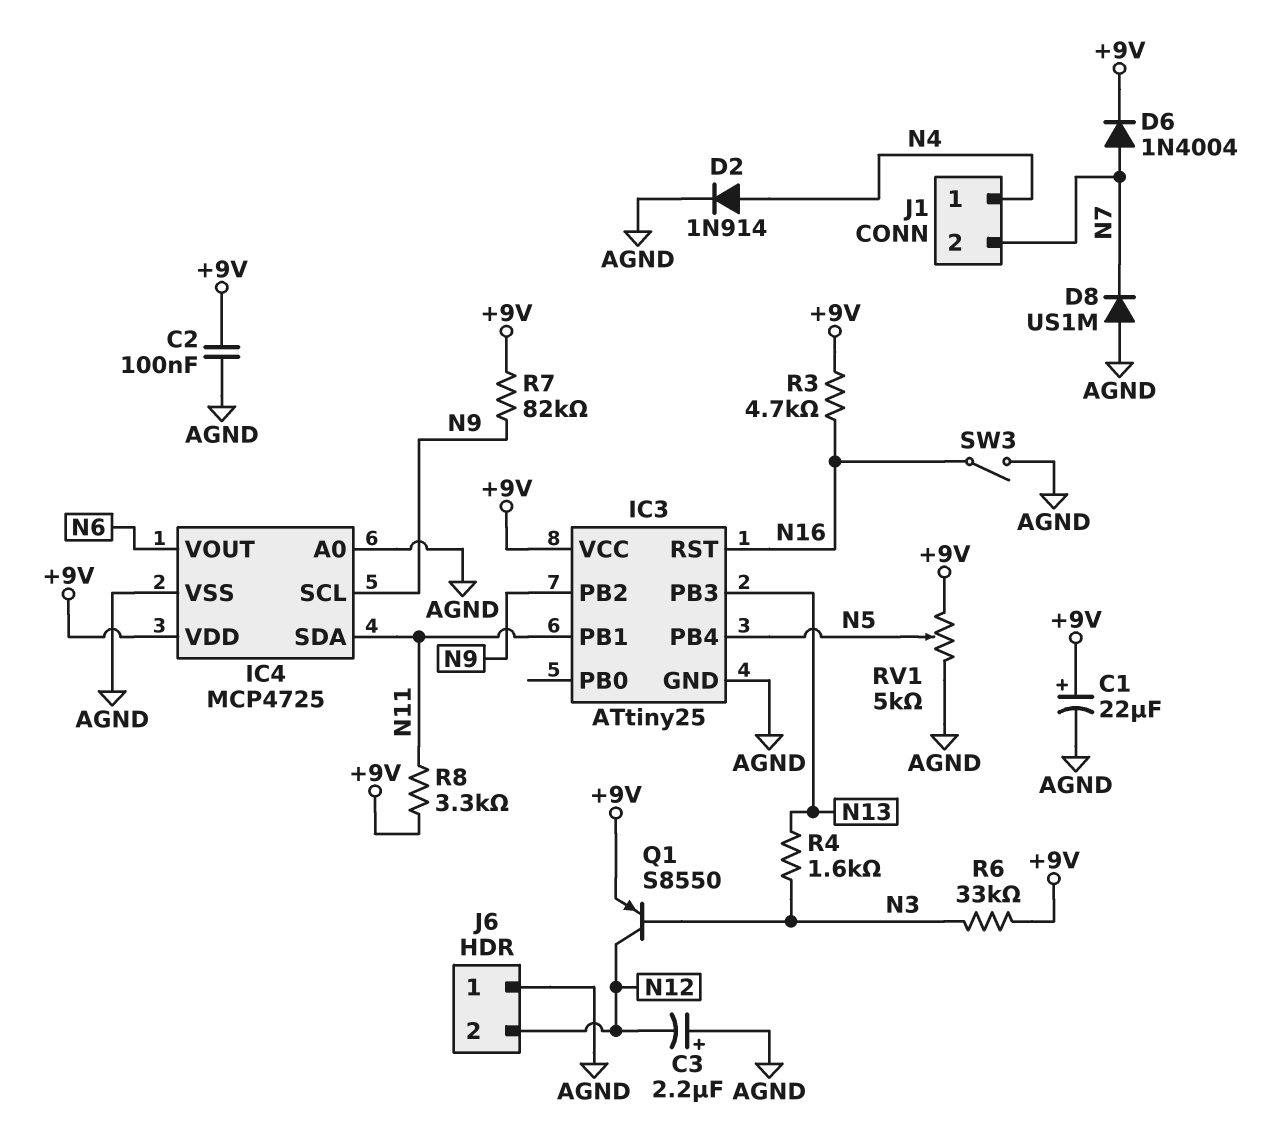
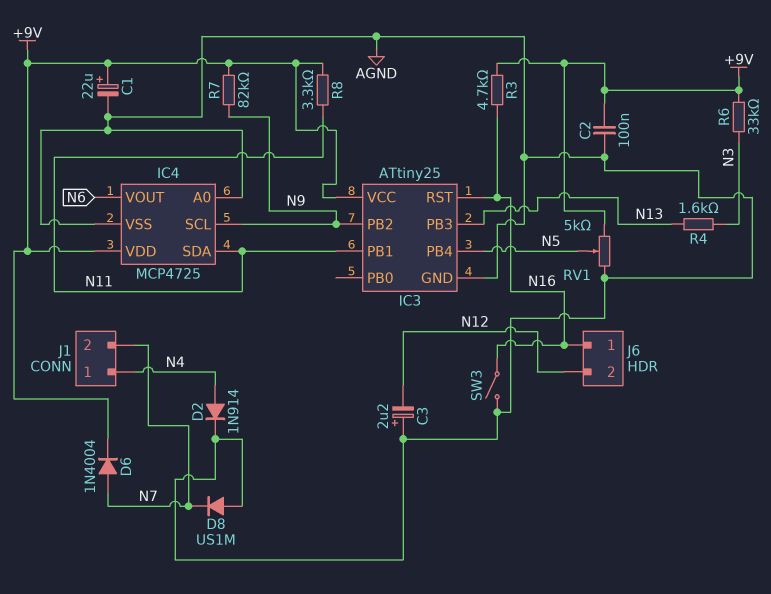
J6 pin 1: AGND -> N16
Q1: PNP S8550 (B N3, C N12, E +9V) -> none

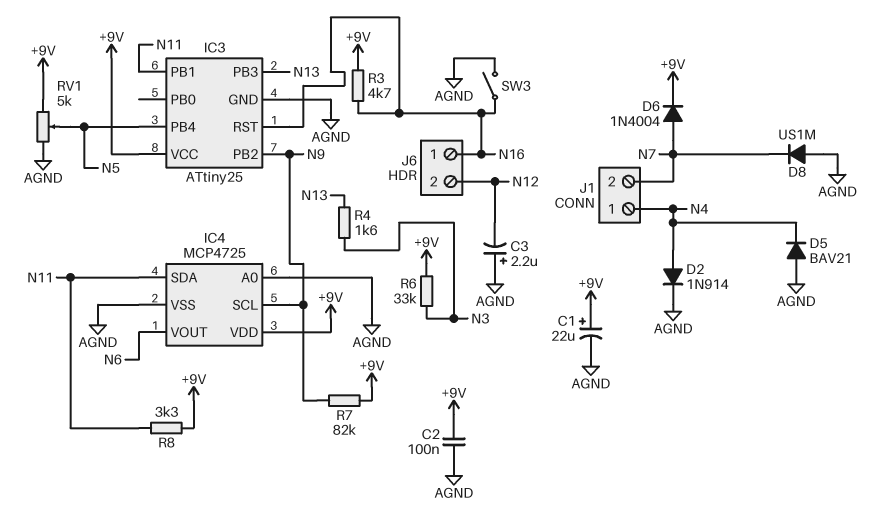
D5: none -> diode BAV21 (A AGND, K N4)

